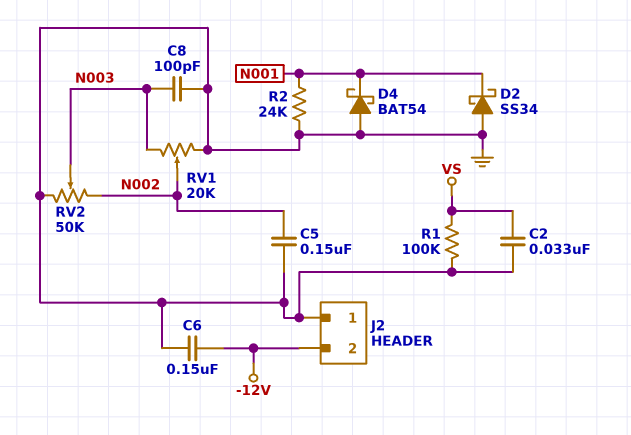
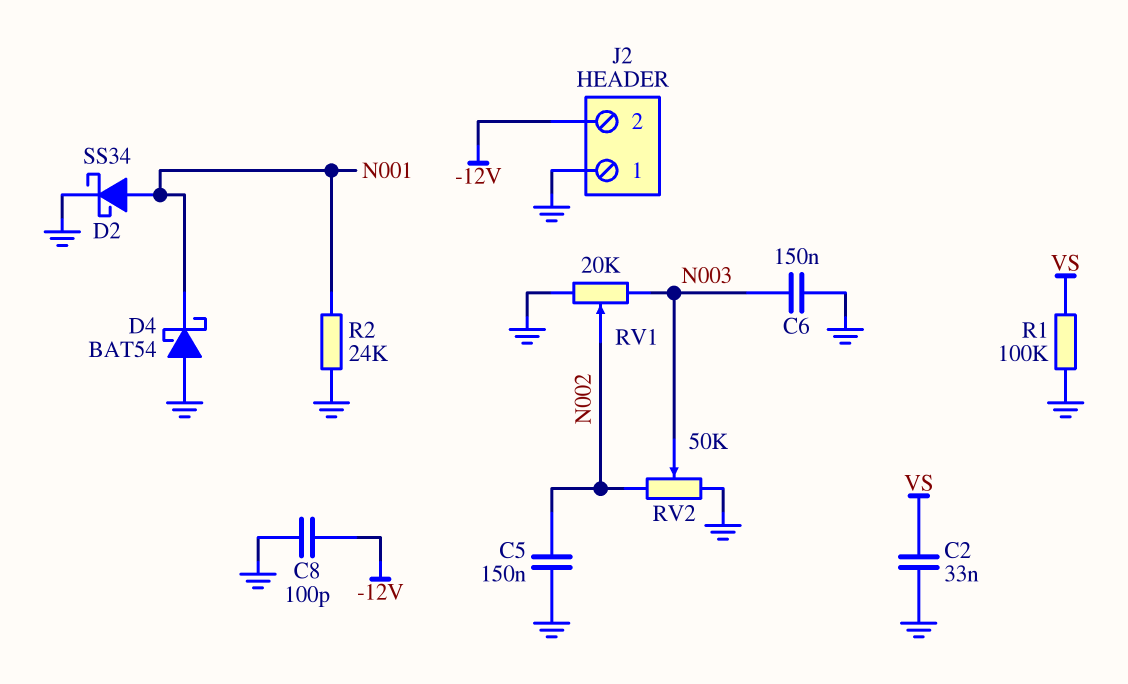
C6: 150nF (-12V, GND) -> 150nF (GND, N003)
C8: 100pF (GND, N003) -> 100pF (-12V, GND)
D2: schottky SS34 (A GND, K N001) -> schottky SS34 (A N001, K GND)

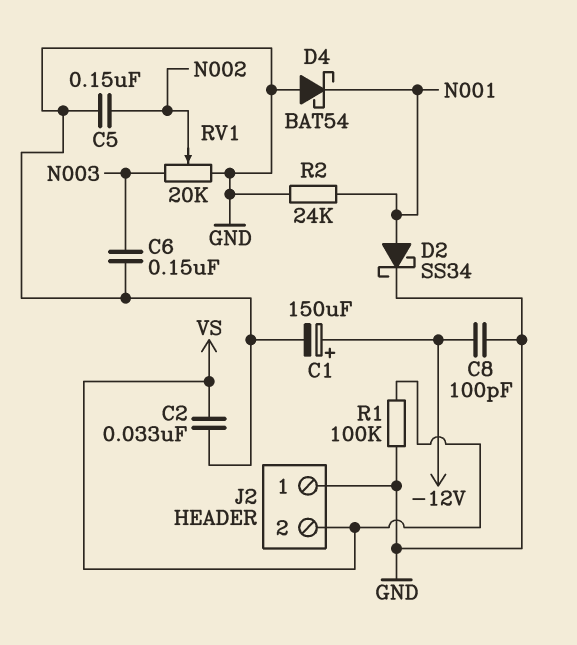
C1: none -> 150uF (plus -12V, minus GND)
J2 pin 2: -12V -> VS
RV2: 50k (GND, N002, wiper N003) -> none

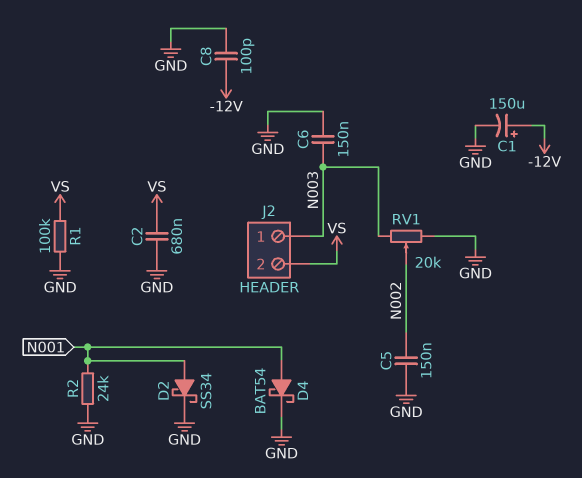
C2: 33nF (GND, VS) -> 680nF (GND, VS)
D4: schottky BAT54 (A GND, K N001) -> schottky BAT54 (A N001, K GND)
J2 pin 1: GND -> N003

